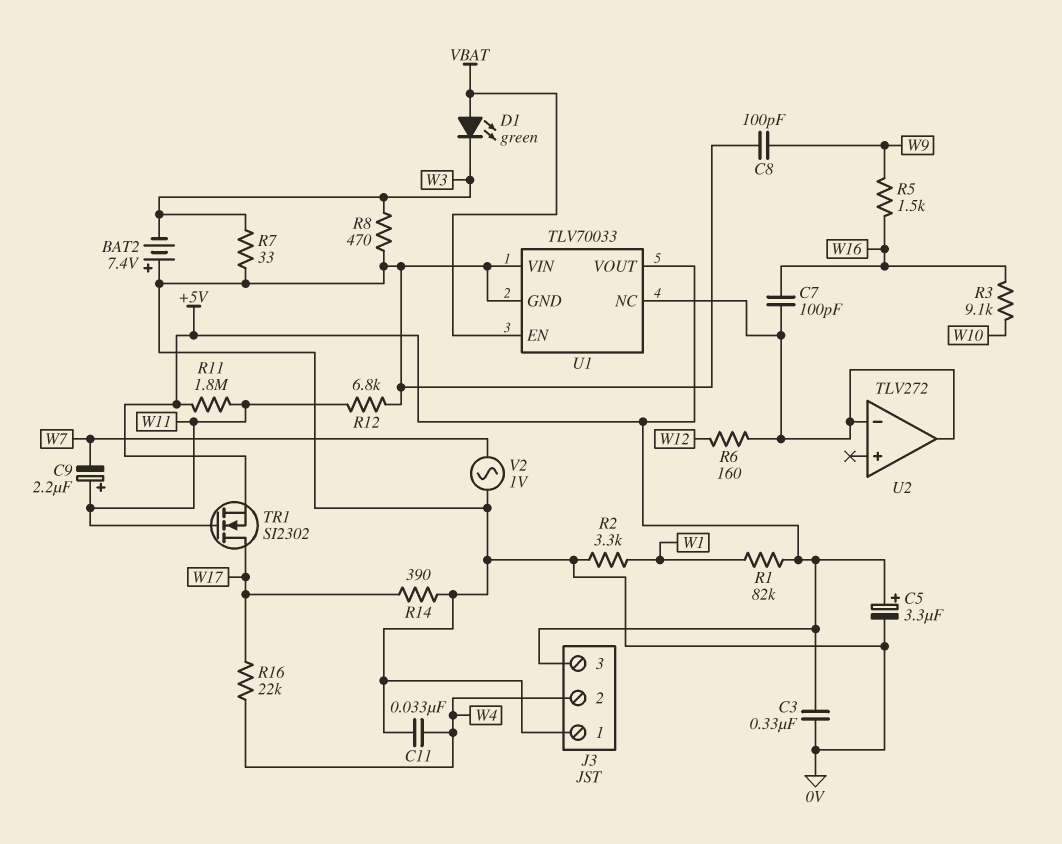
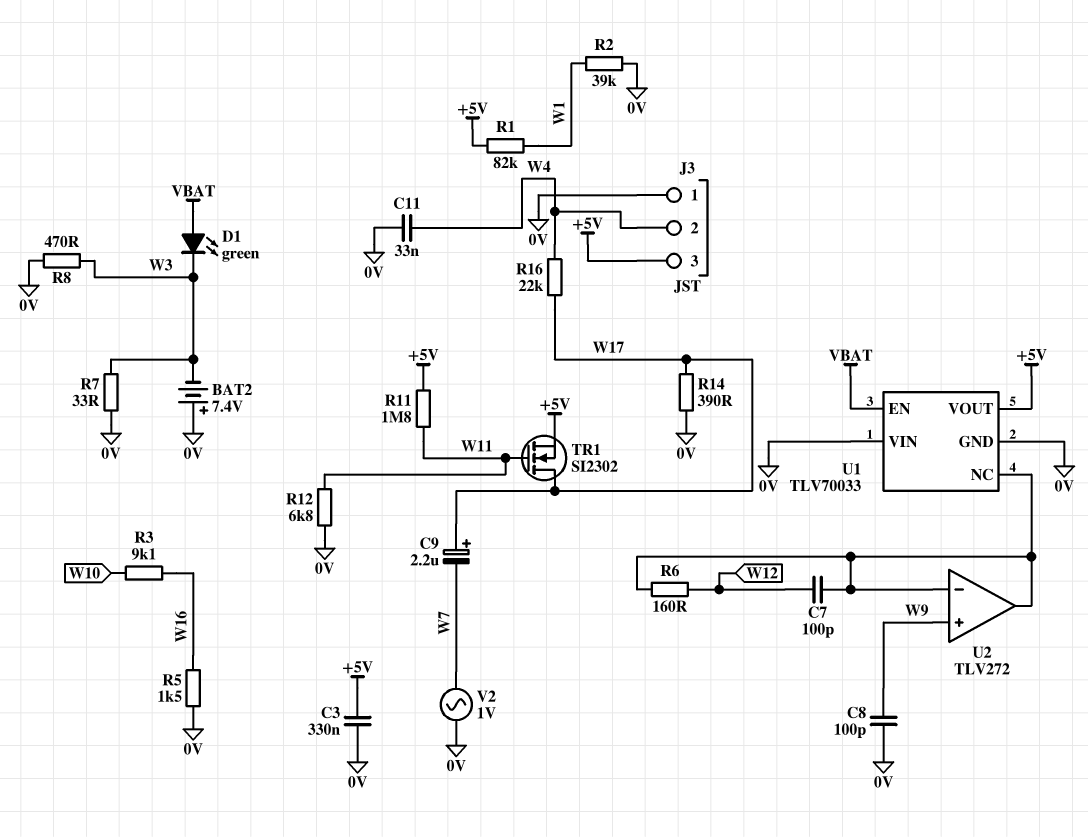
C5: 3.3uF (plus +5V, minus 0V) -> none
C7: 100pF (U1/NC, W16) -> 100pF (U1/NC, W12)
C9: 2.2uF (plus W11, minus W7) -> 2.2uF (plus W17, minus W7)
R2: 3.3k (0V, W1) -> 39k (0V, W1)
R5: 1.5k (W9, W16) -> 1.5k (0V, W16)
U2 pin in+: none -> W9

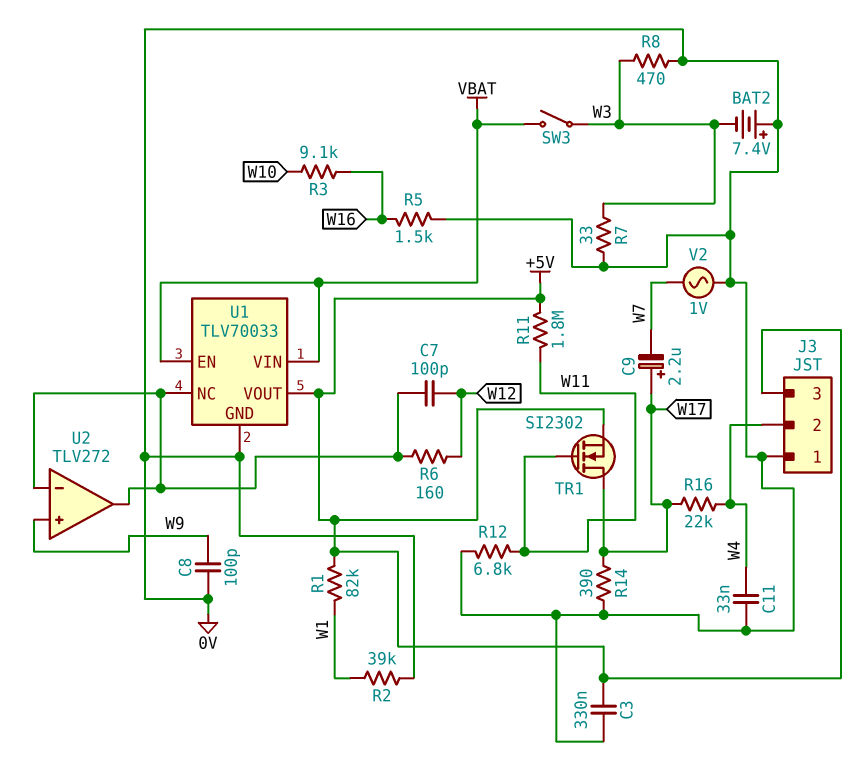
D1: LED green (A VBAT, K W3) -> none
SW3: none -> switch (VBAT, W3)
U1 pin VIN: 0V -> VBAT

